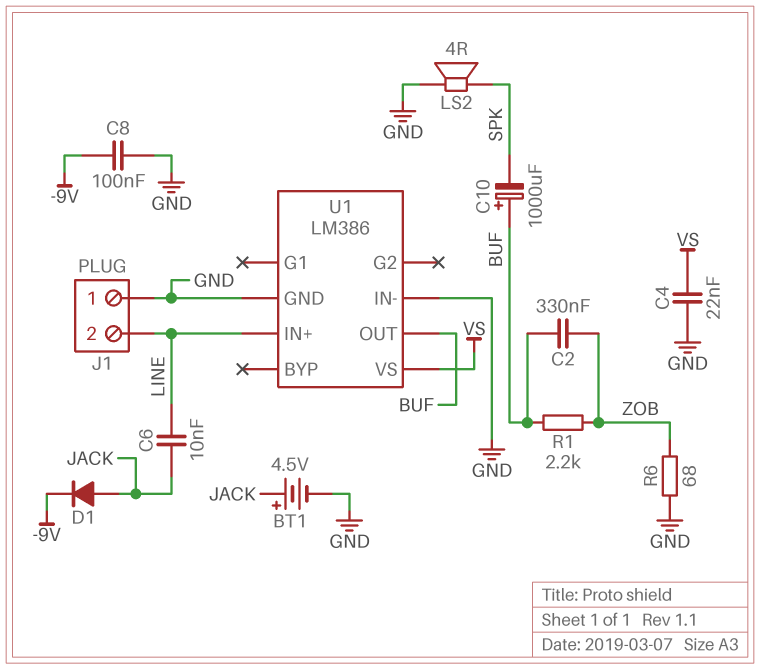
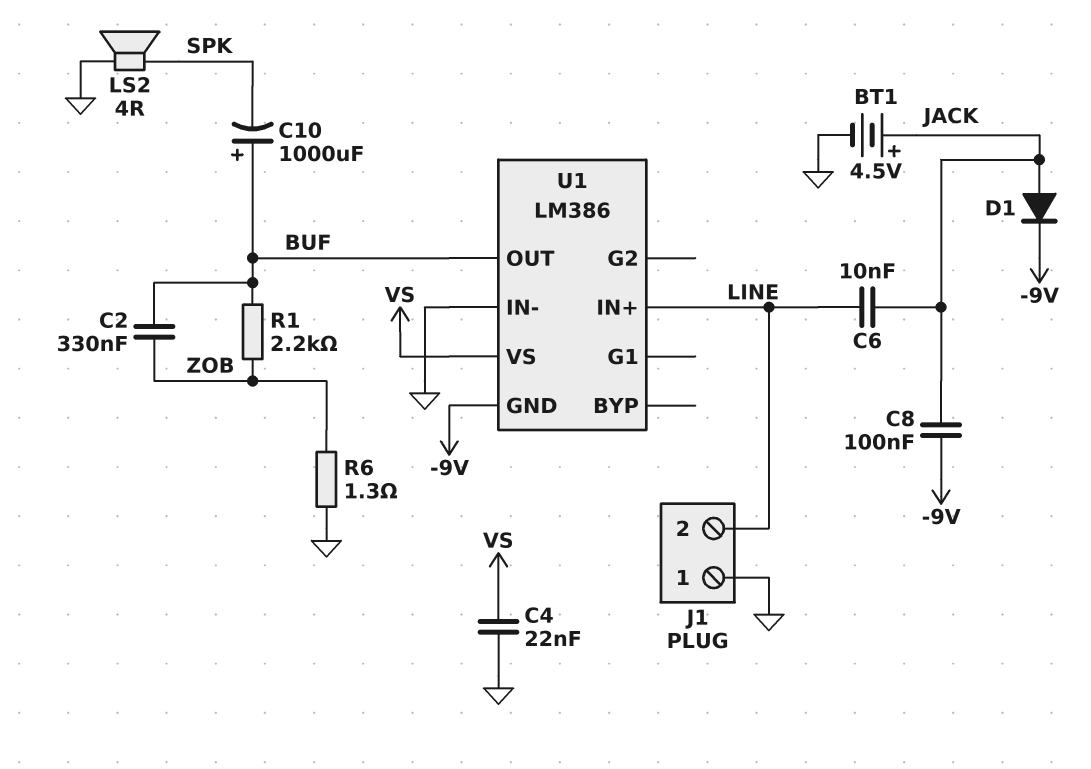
C8: 100nF (-9V, GND) -> 100nF (-9V, JACK)
R6: 68 (GND, ZOB) -> 1.3 (GND, ZOB)
U1 pin GND: GND -> -9V

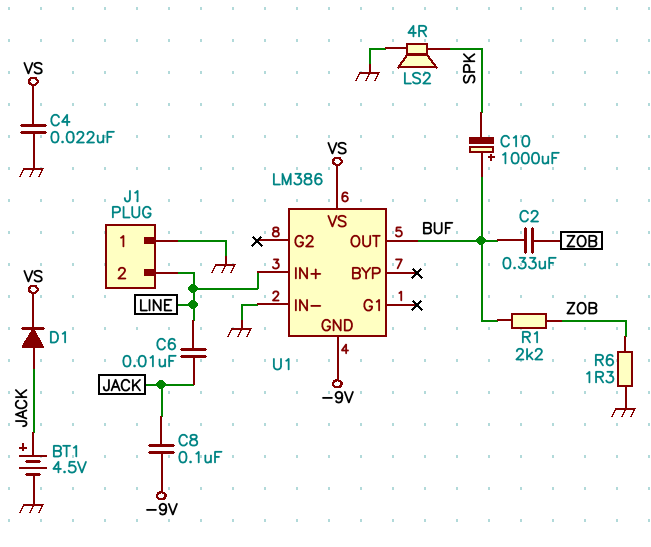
D1: diode (A JACK, K -9V) -> diode (A JACK, K VS)

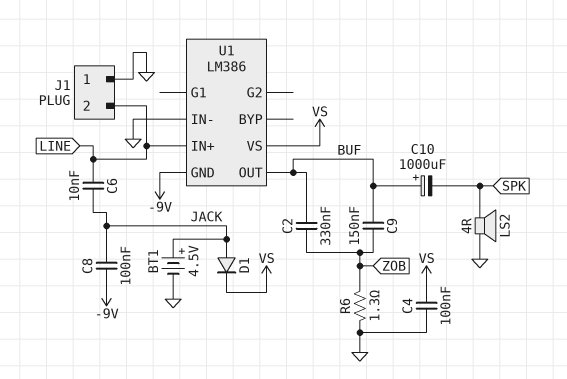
C4: 22nF (GND, VS) -> 100nF (GND, VS)
C9: none -> 150nF (BUF, ZOB)
R1: 2.2k (BUF, ZOB) -> none

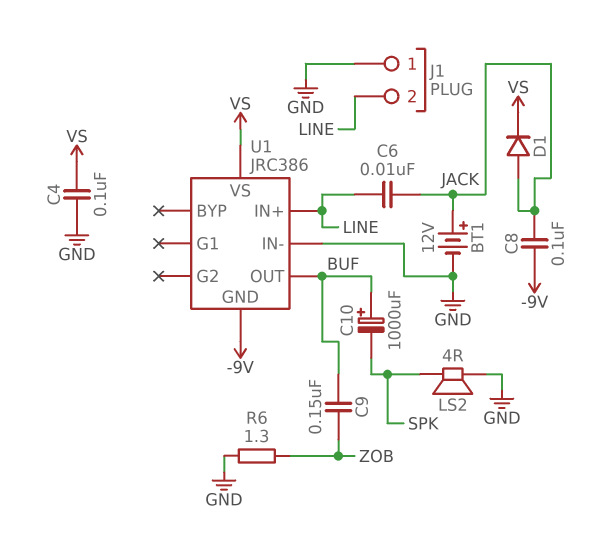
BT1: 4.5V (plus JACK, minus GND) -> 12V (plus JACK, minus GND)
C2: 330nF (BUF, ZOB) -> none
U1: LM386 -> JRC386

